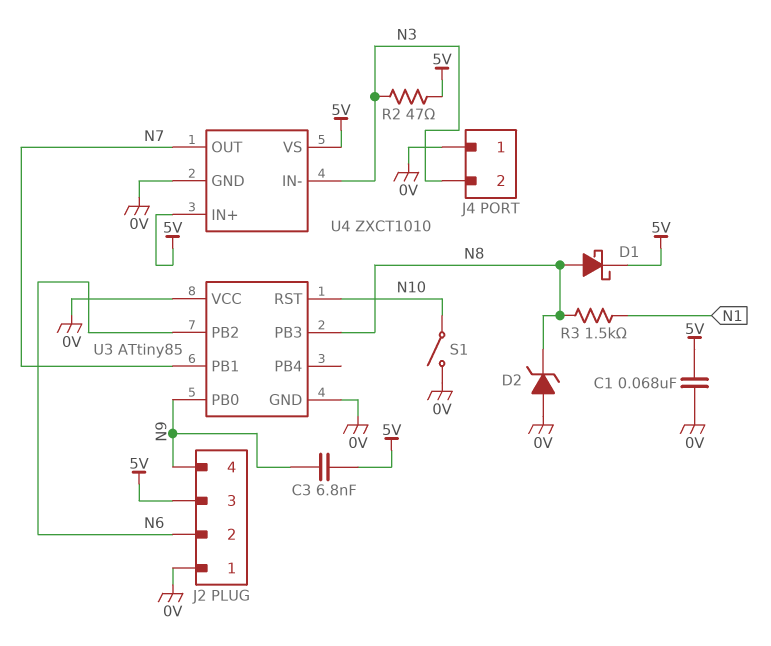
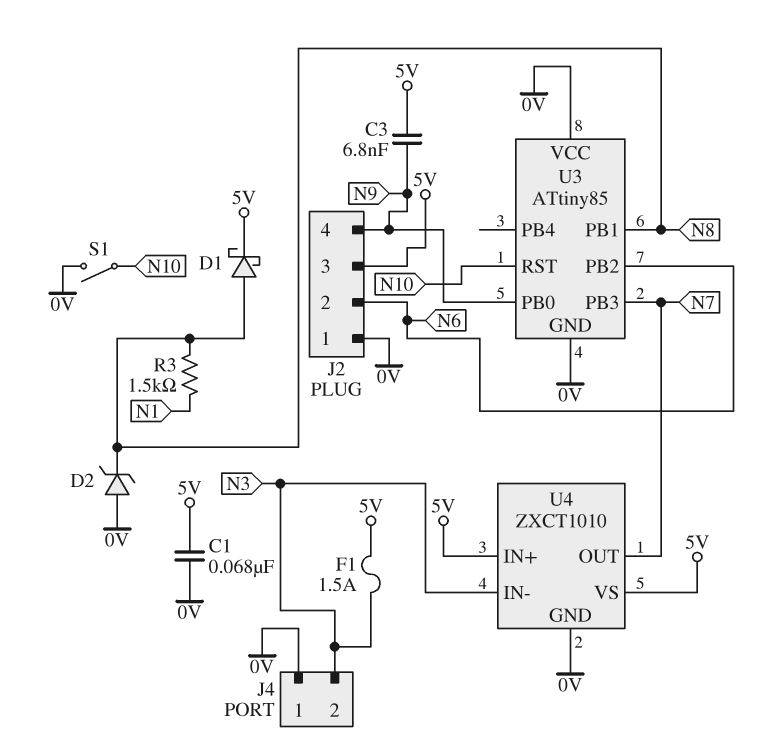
F1: none -> 1.5A (5V, N3)
R2: 47 (5V, N3) -> none
U3 pin PB1: N7 -> N8
U3 pin PB3: N8 -> N7

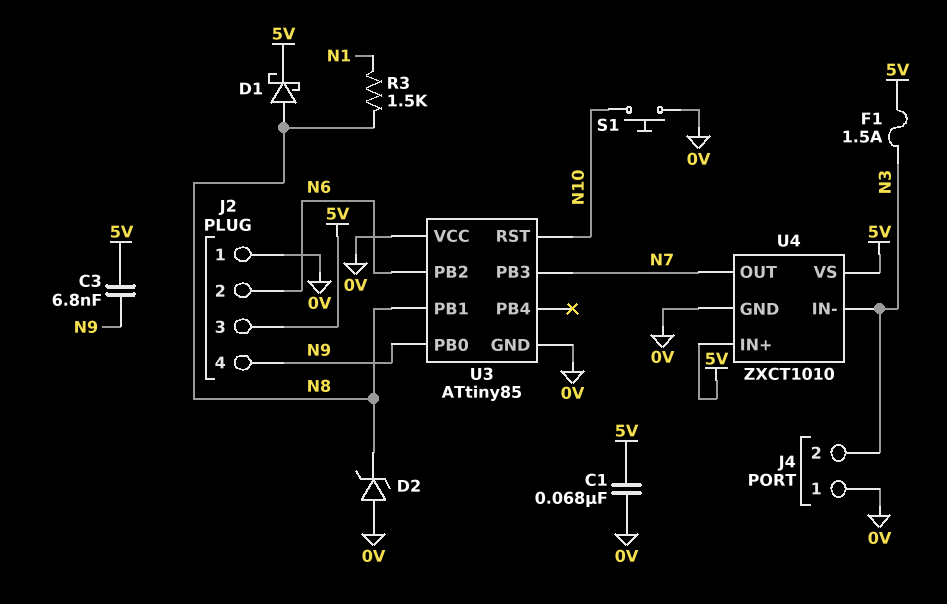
S1: switch (0V, N10) -> button (0V, N10)

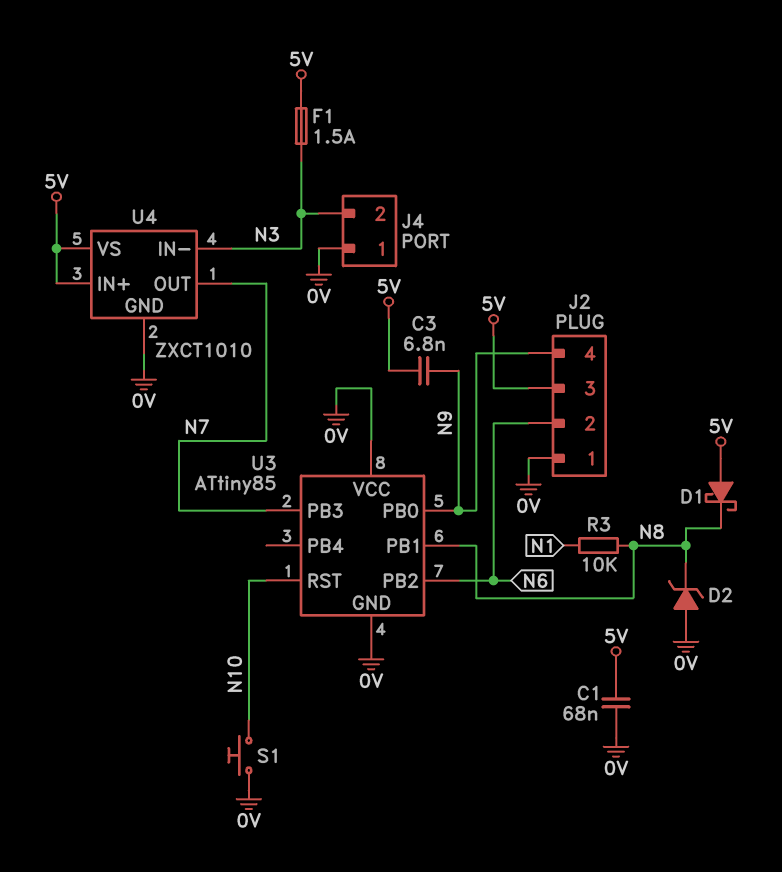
D1: schottky (A N8, K 5V) -> schottky (A 5V, K N8)
R3: 1.5k (N1, N8) -> 10k (N1, N8)

